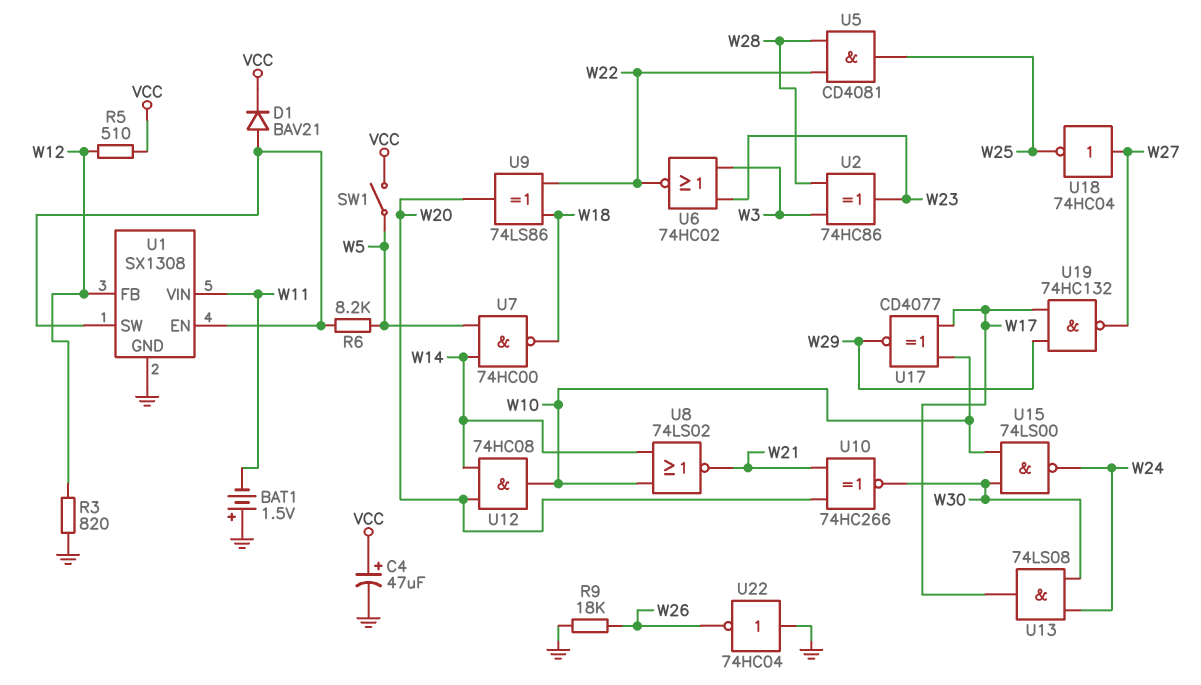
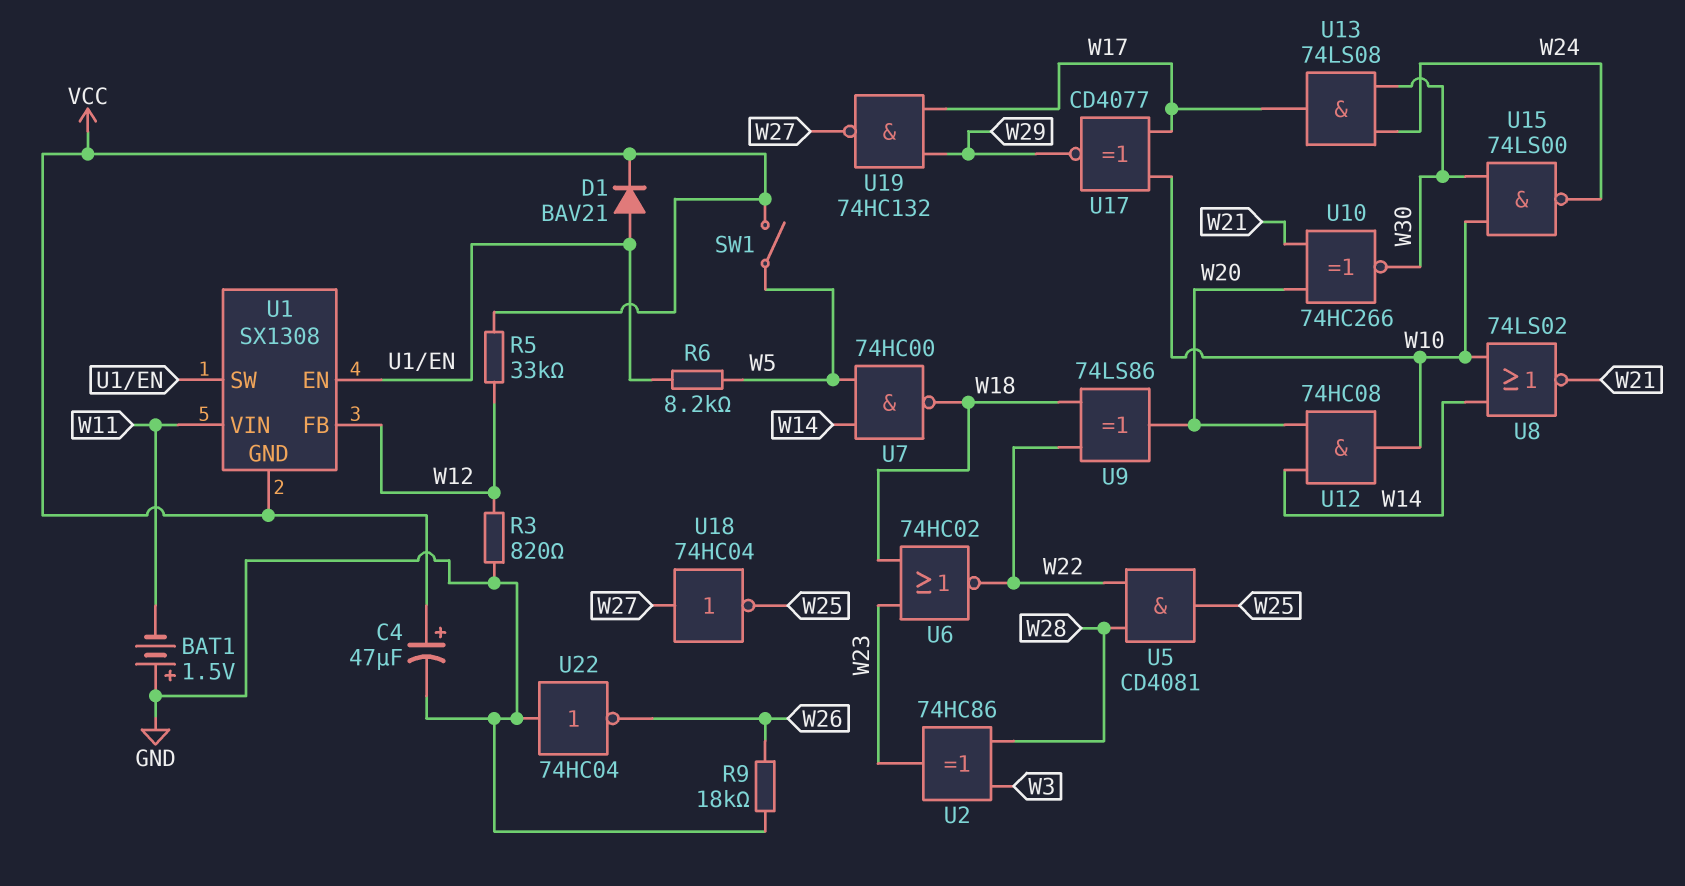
R5: 510 (VCC, W12) -> 33k (VCC, W12)
U1 pin GND: GND -> VCC
U6: NOR 74HC02 (in W3, in W23, out W22) -> NOR 74HC02 (in W18, in W23, out W22)

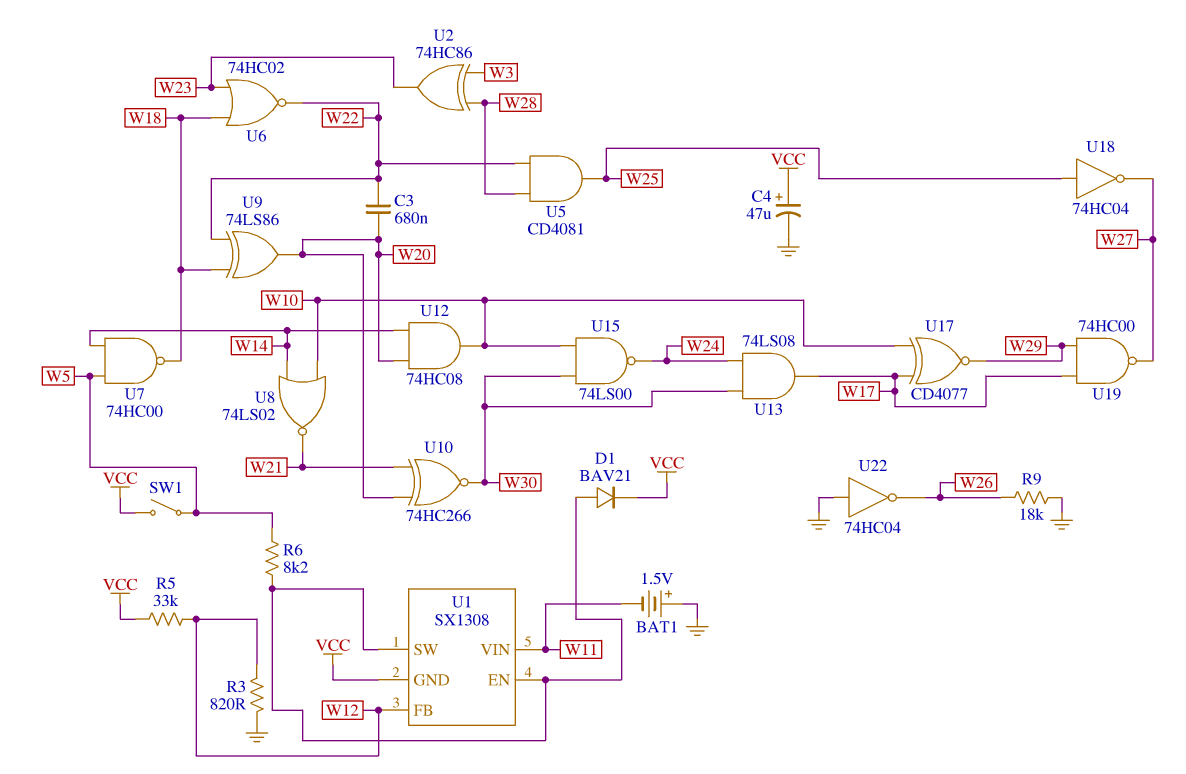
C3: none -> 680nF (W20, W22)
U18: NOT 74HC04 (in W27, out W25) -> NOT 74HC04 (in W25, out W27)
U19: NAND 74HC132 (in W17, in W29, out W27) -> NAND 74HC00 (in W17, in W29, out W27)

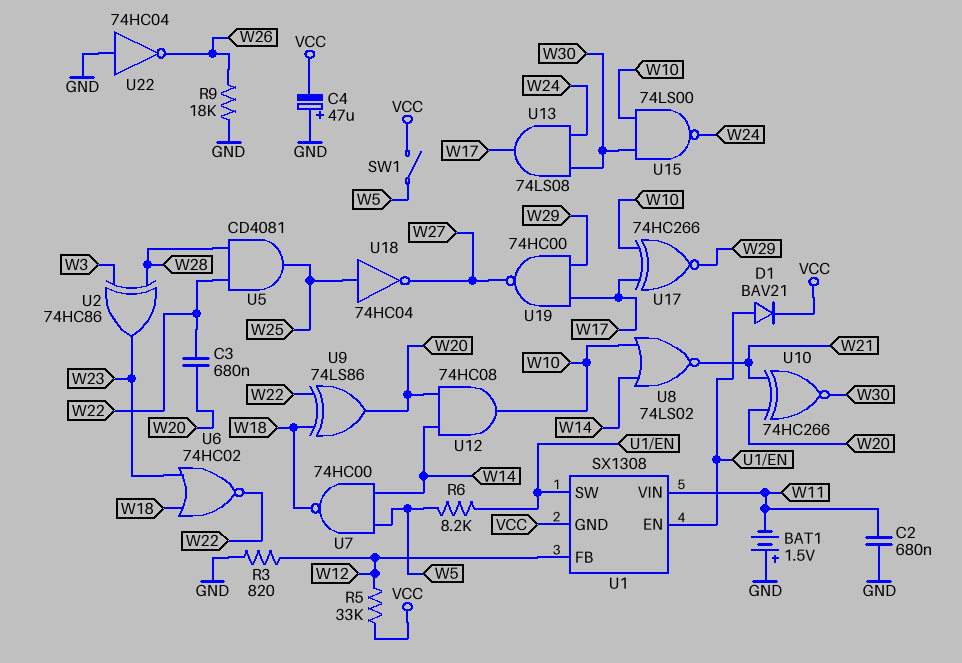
C2: none -> 680nF (GND, W11)
C4: 47uF (plus VCC, minus GND) -> 47uF (plus GND, minus VCC)
U17: XNOR CD4077 (in W10, in W17, out W29) -> XNOR 74HC266 (in W10, in W17, out W29)

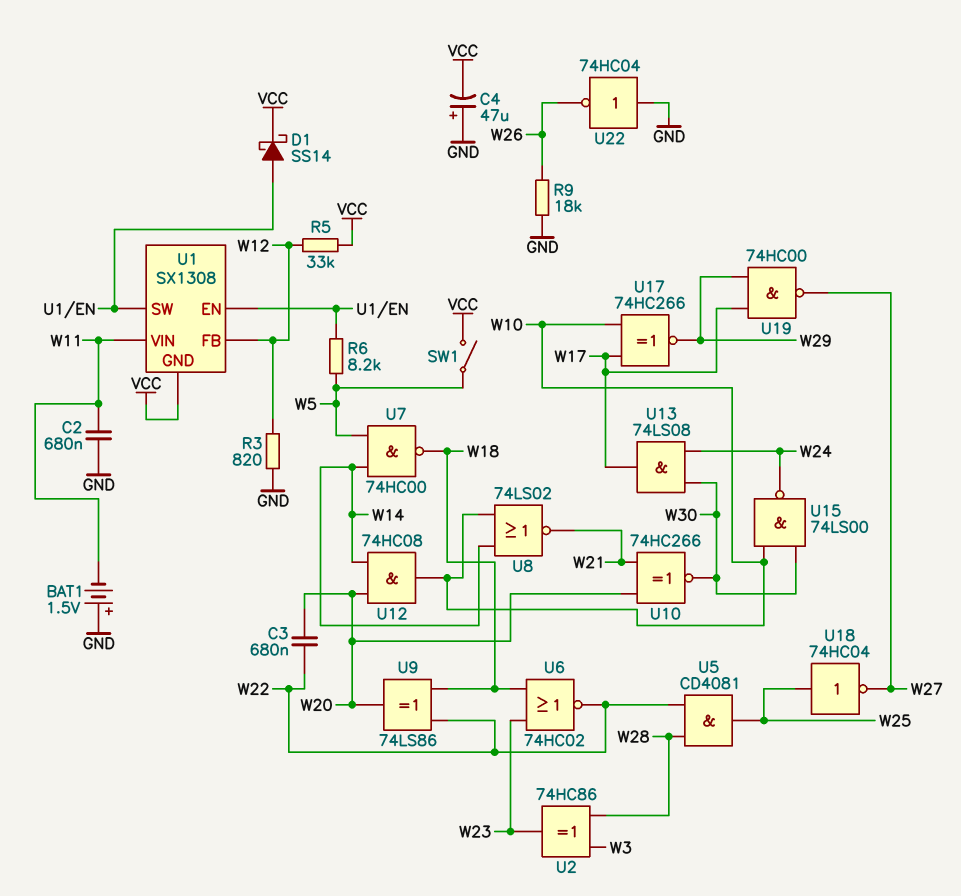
D1: diode BAV21 (A U1/EN, K VCC) -> schottky SS14 (A U1/EN, K VCC)

